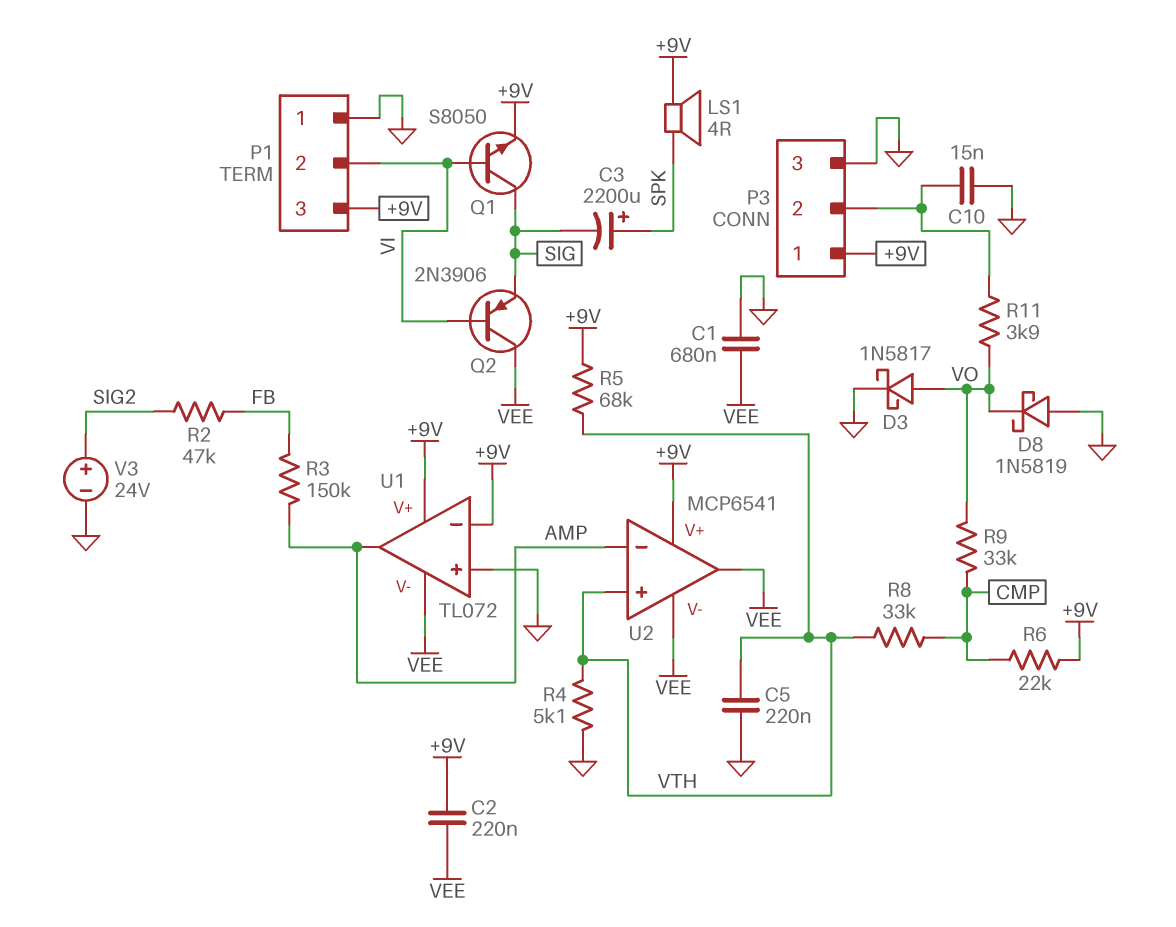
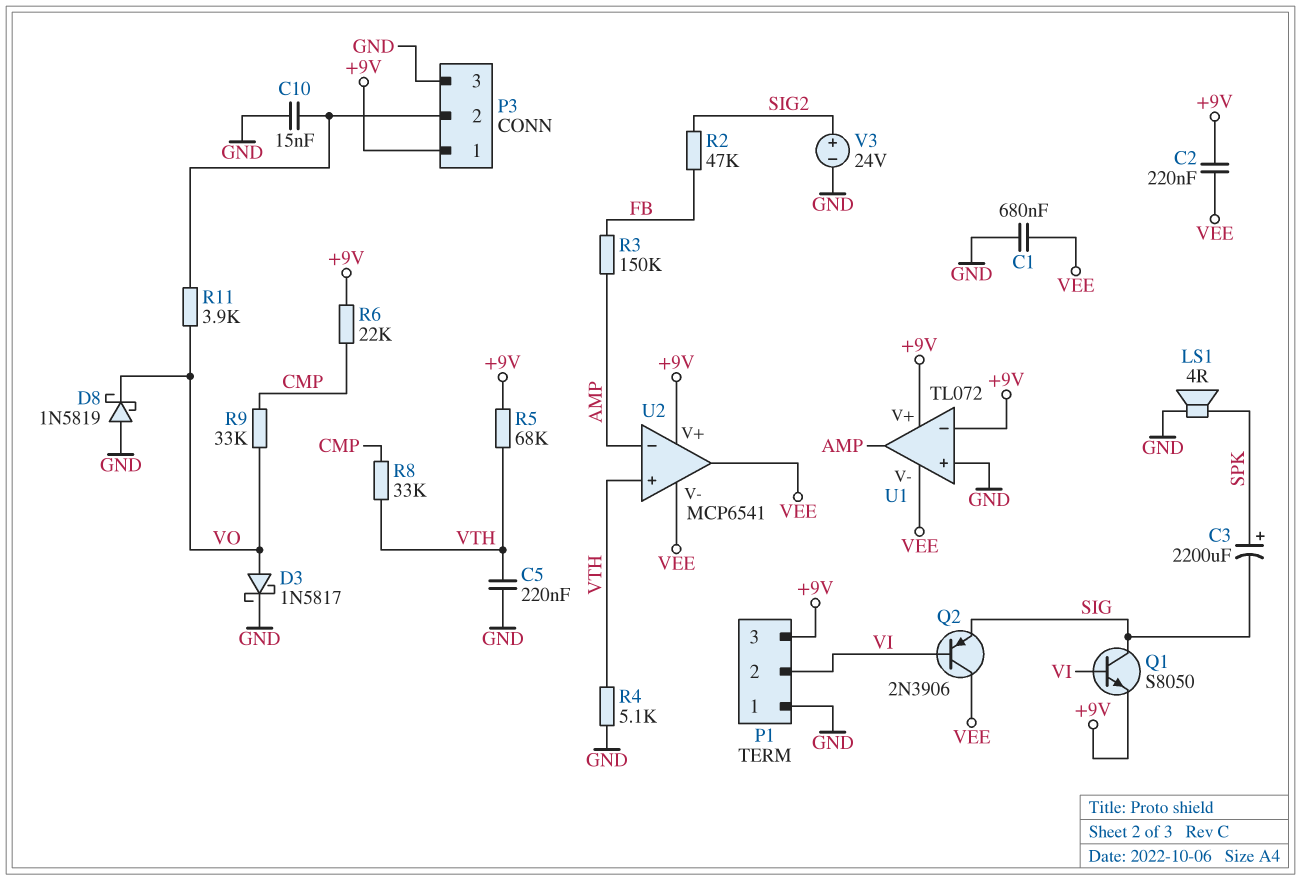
LS1: speaker 4R (+9V, SPK) -> speaker 4R (GND, SPK)

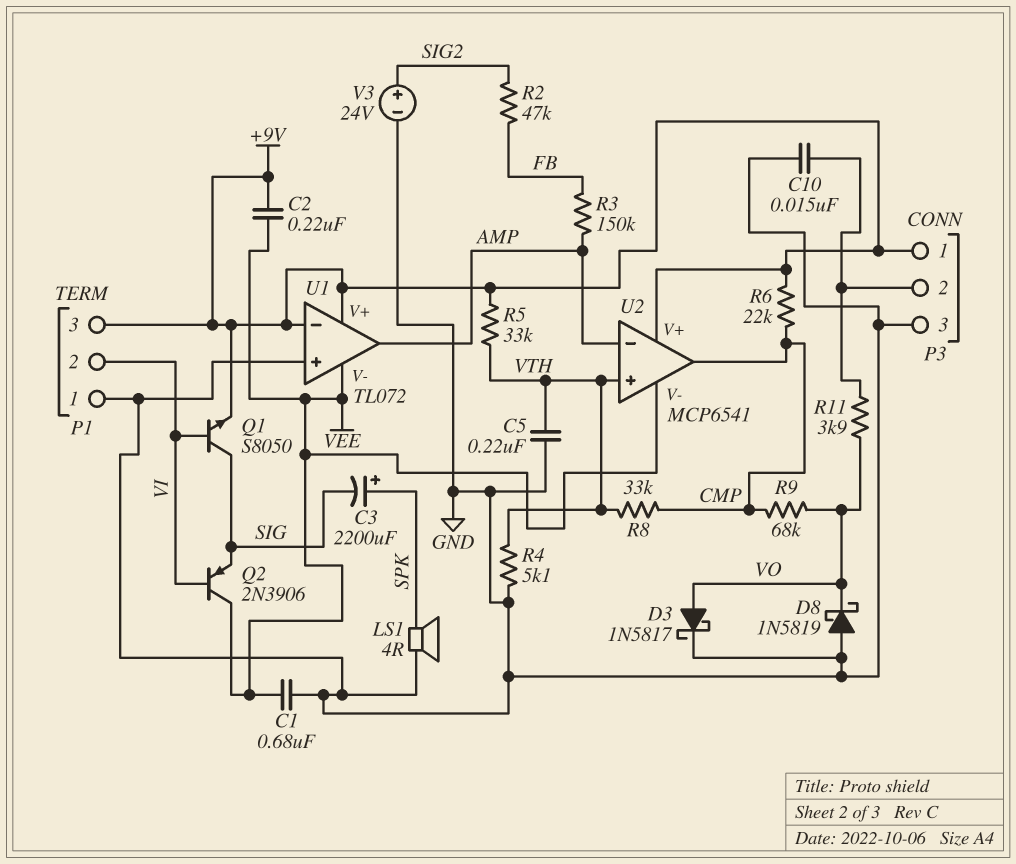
R5: 68k (+9V, VTH) -> 33k (+9V, VTH)
R9: 33k (CMP, VO) -> 68k (CMP, VO)
U2 pin out: VEE -> CMP

